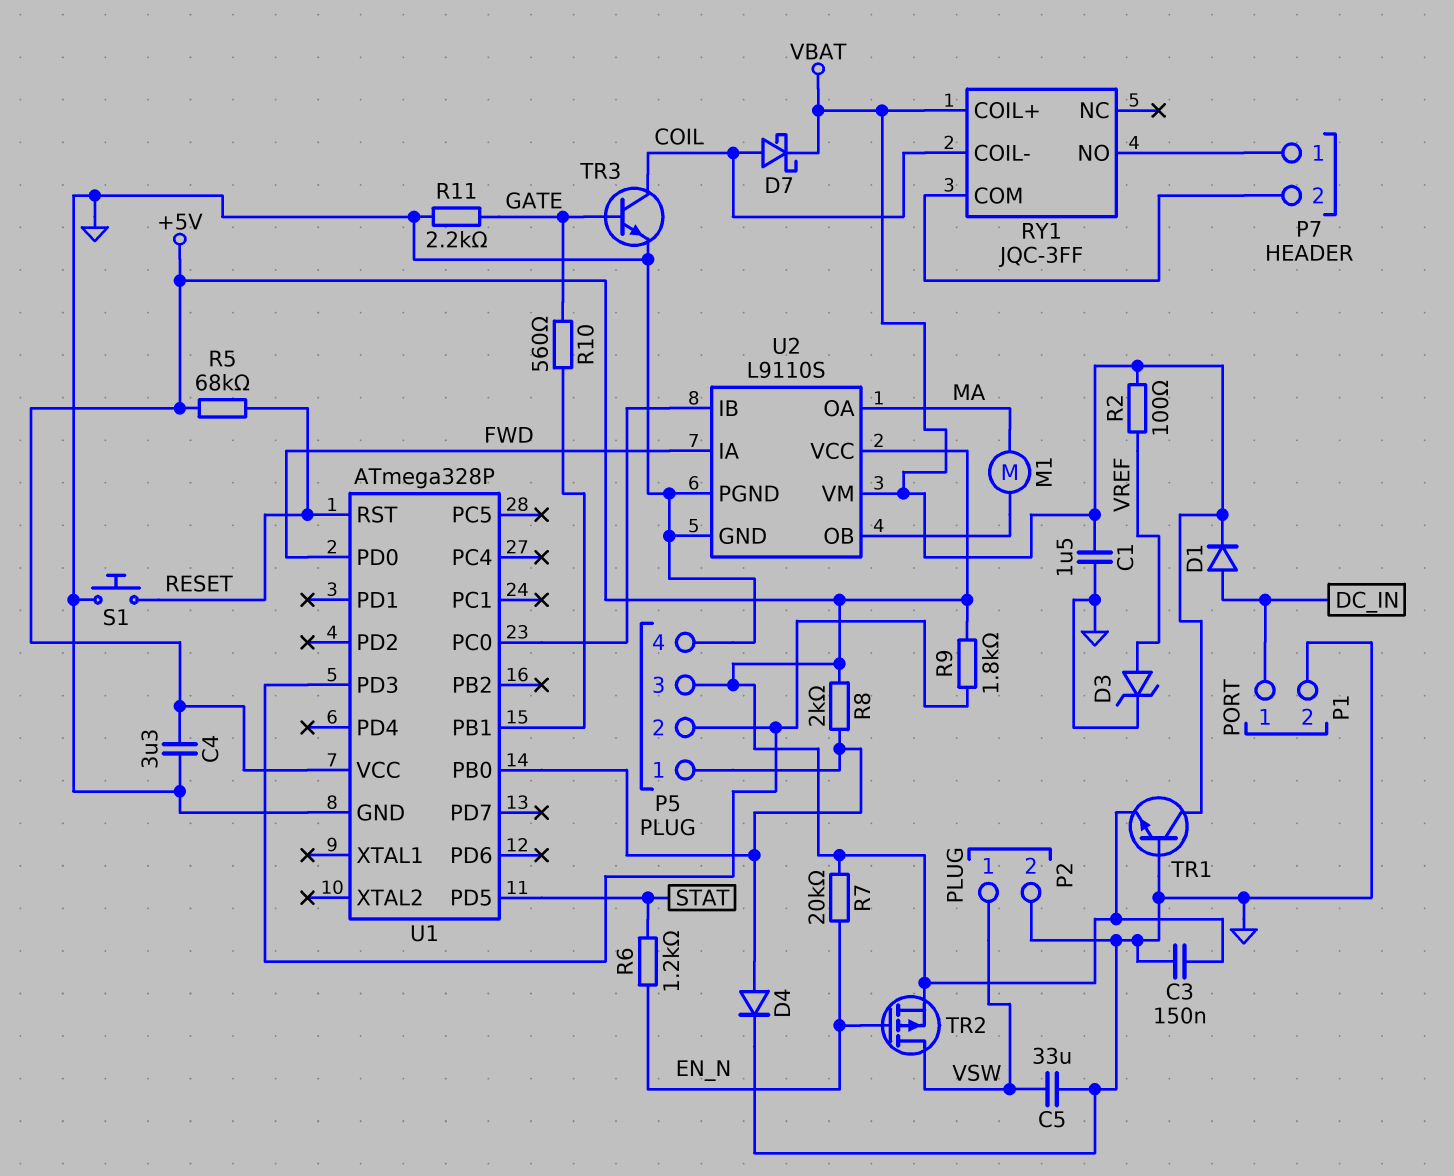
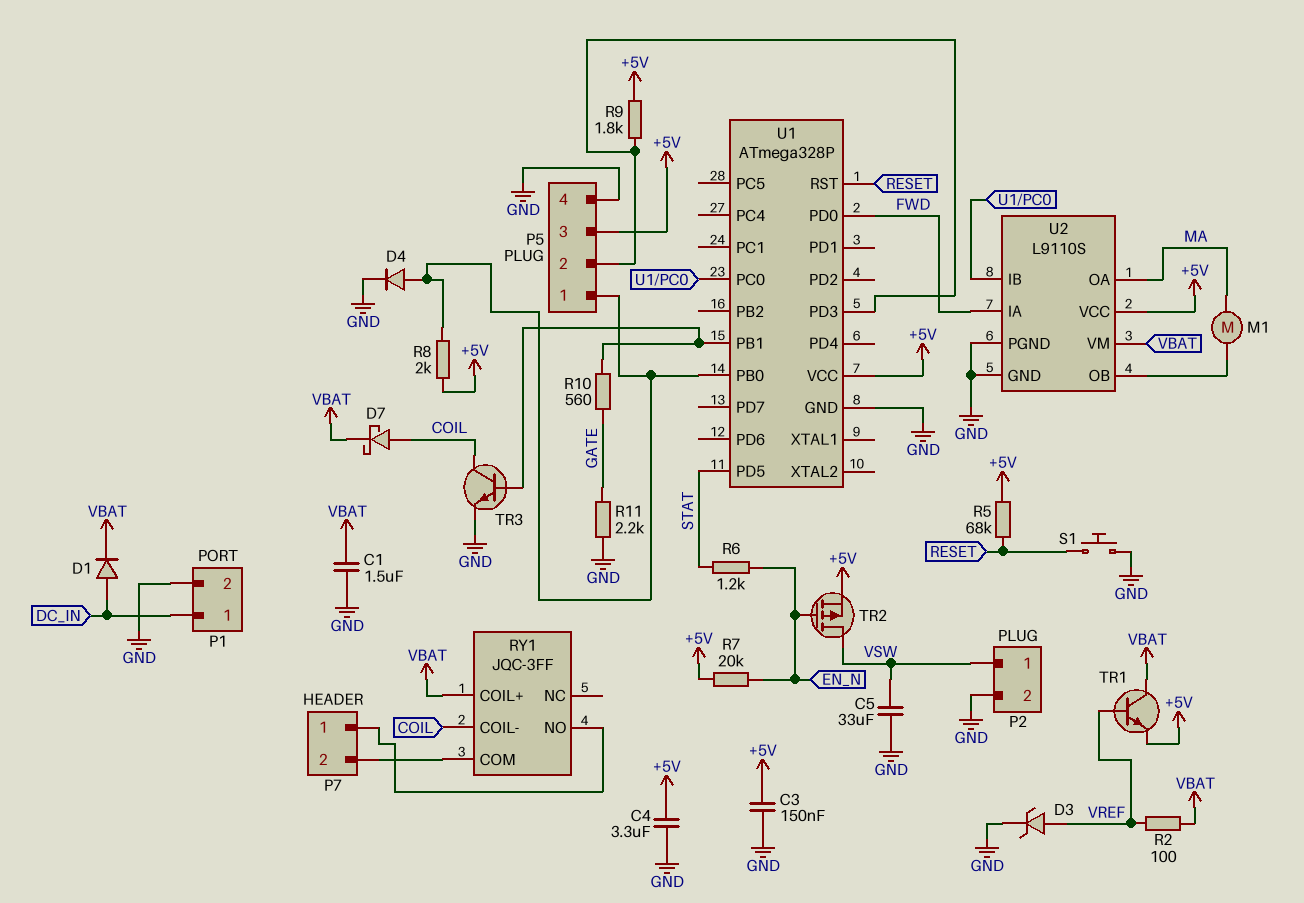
TR1: NPN (B GND, C VBAT, E +5V) -> NPN (B VREF, C VBAT, E +5V)
TR3: NPN (B GATE, C COIL, E GND) -> NPN (B U1/PB1, C COIL, E GND)

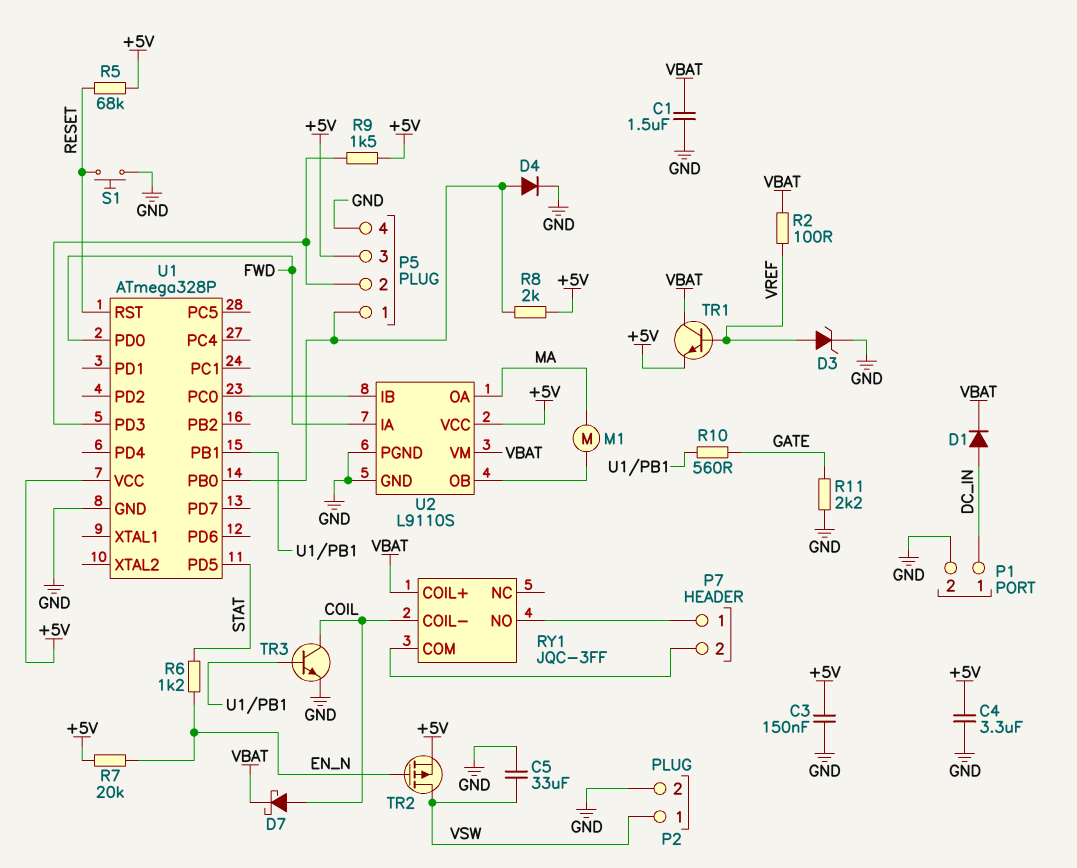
R9: 1.8k (+5V, P5/2) -> 1.5k (+5V, P5/2)

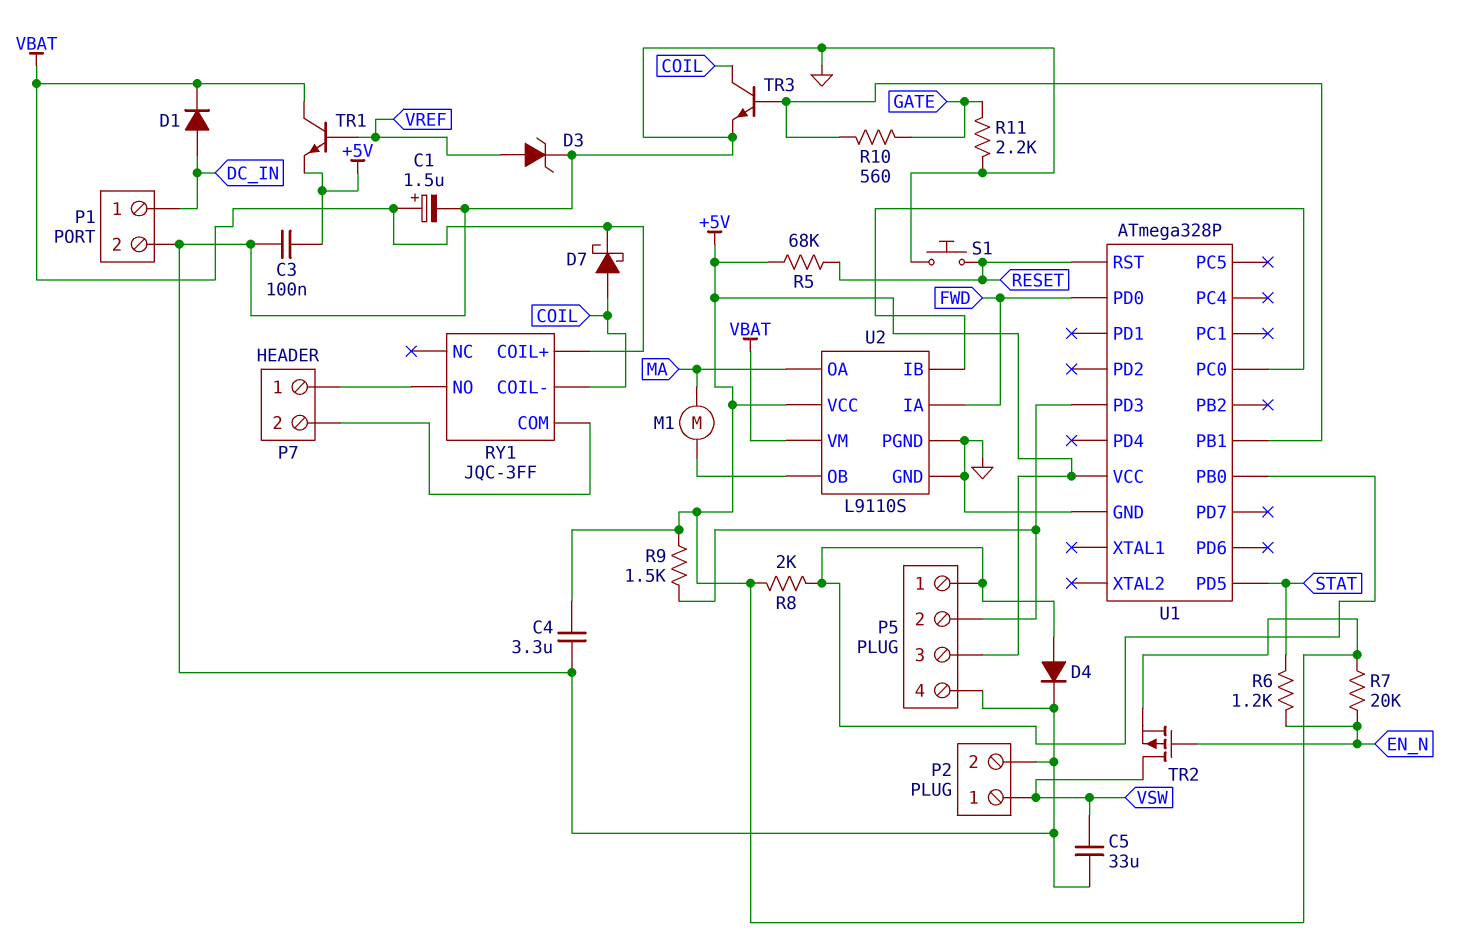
C1: 1.5uF (GND, VBAT) -> 1.5uF (plus VBAT, minus GND)
C3: 150nF (+5V, GND) -> 100nF (+5V, GND)
R2: 100 (VBAT, VREF) -> none

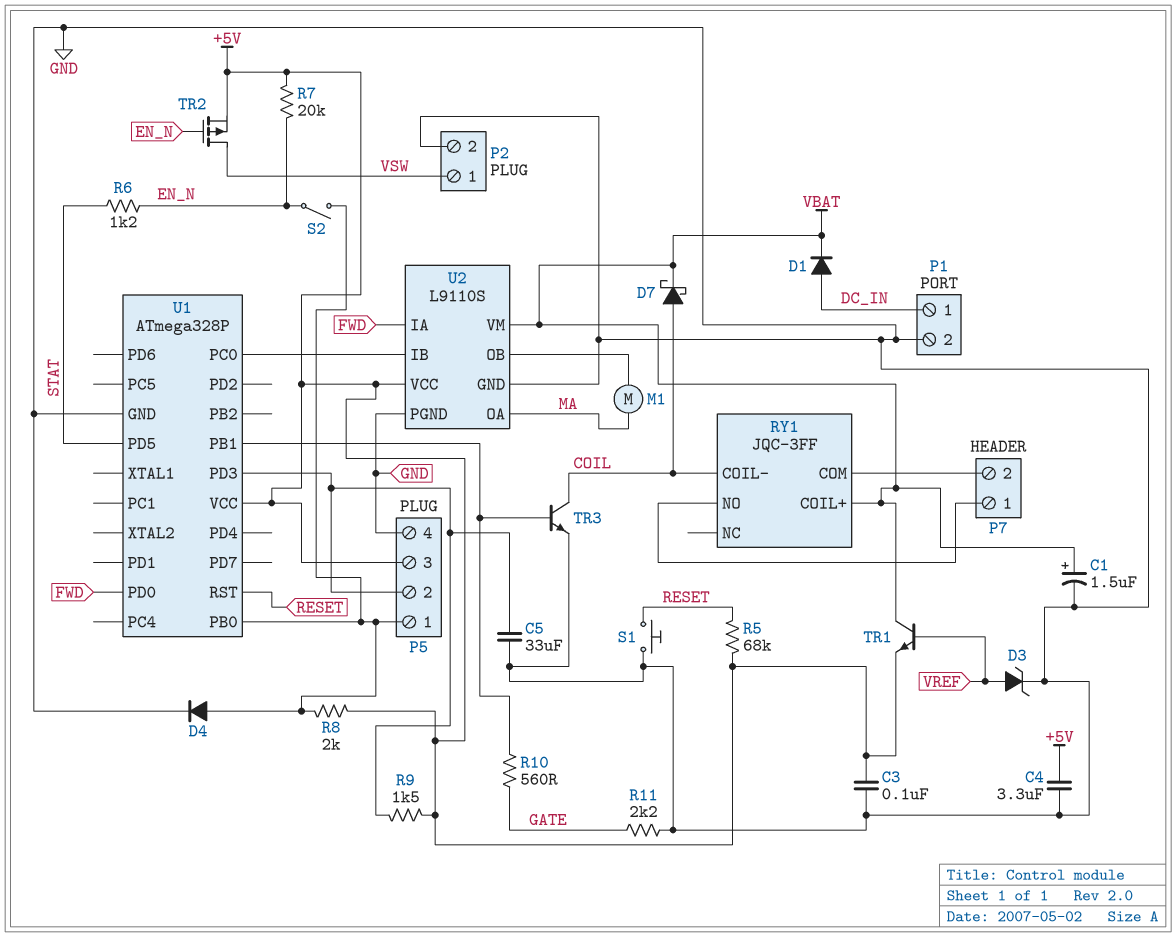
C5: 33uF (GND, VSW) -> 33uF (GND, P5/2)
S2: none -> switch (EN_N, P5/1)

